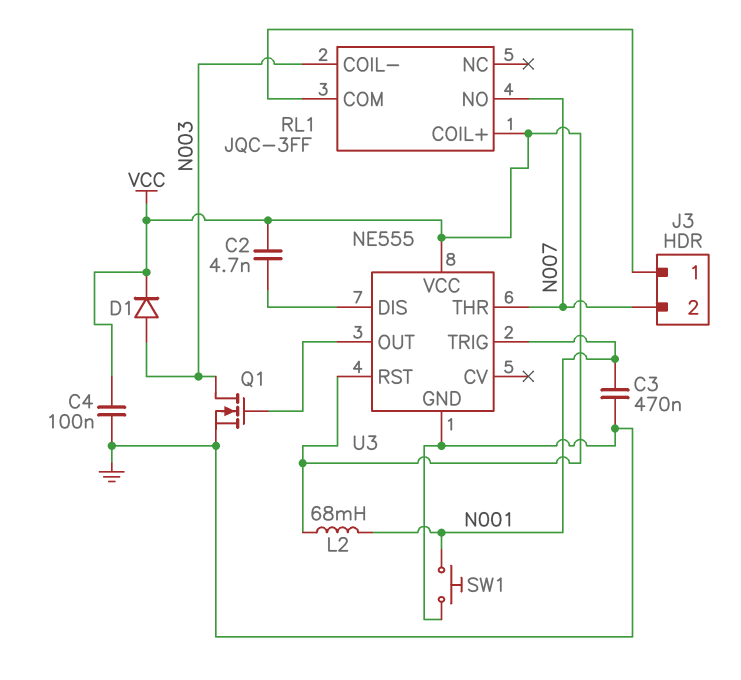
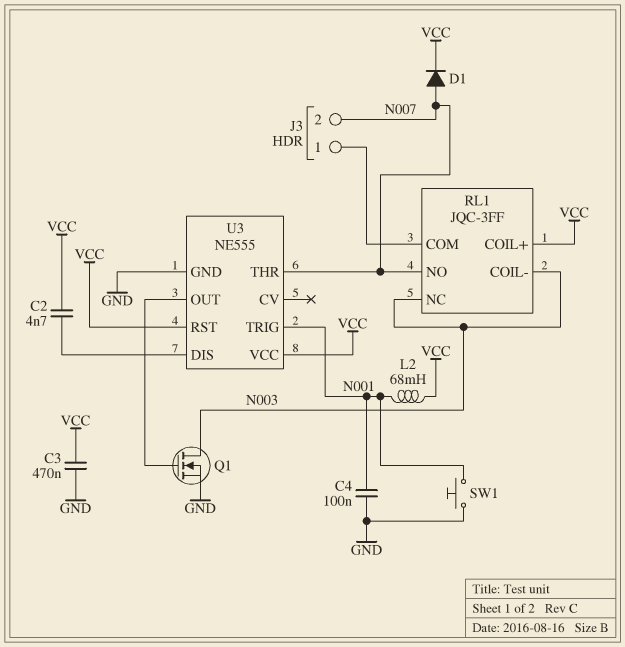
C3: 470nF (GND, N001) -> 470nF (GND, VCC)
C4: 100nF (GND, VCC) -> 100nF (GND, N001)
D1: diode (A N003, K VCC) -> diode (A N007, K VCC)
RL1 pin NC: none -> N003

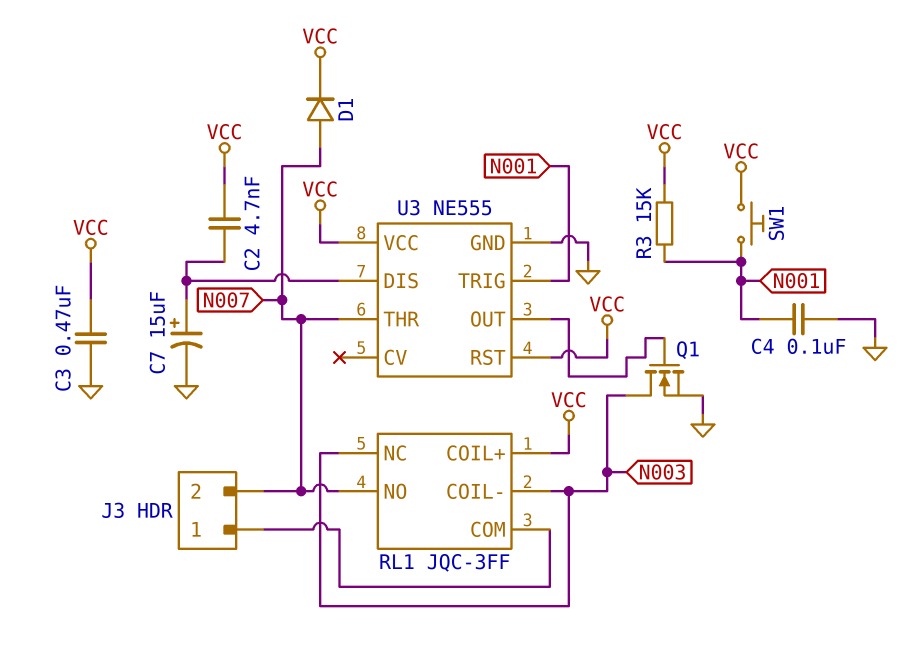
C7: none -> 15uF (plus U3/DIS, minus GND)
L2: 68mH (N001, VCC) -> none
R3: none -> 15k (N001, VCC)
SW1: button (GND, N001) -> button (N001, VCC)

